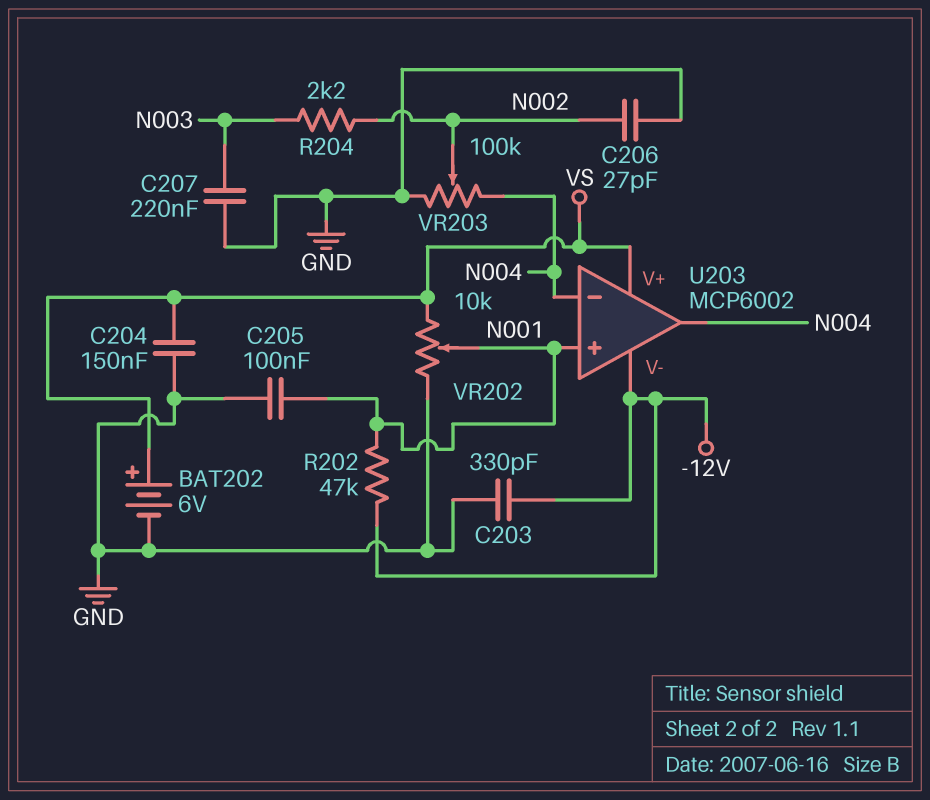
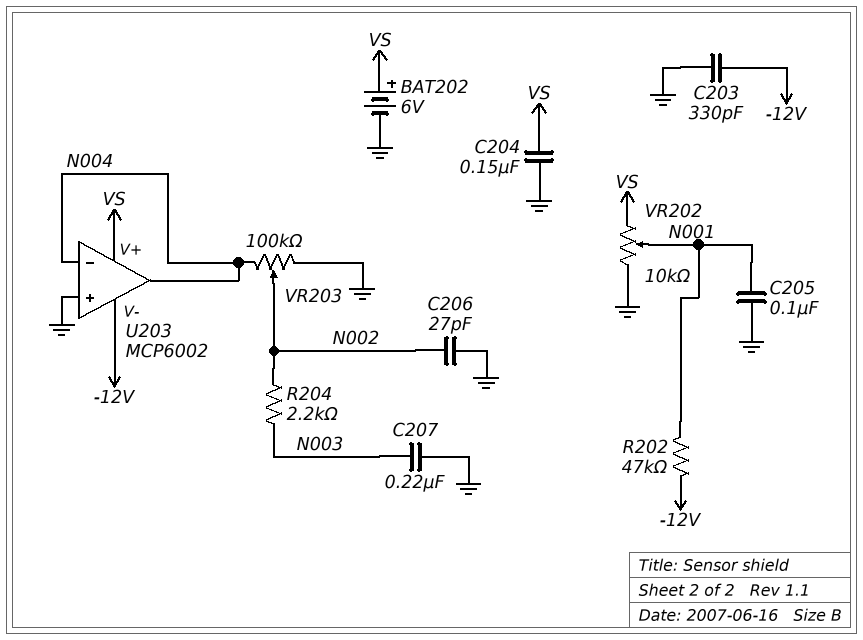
U203 pin in+: N001 -> GND

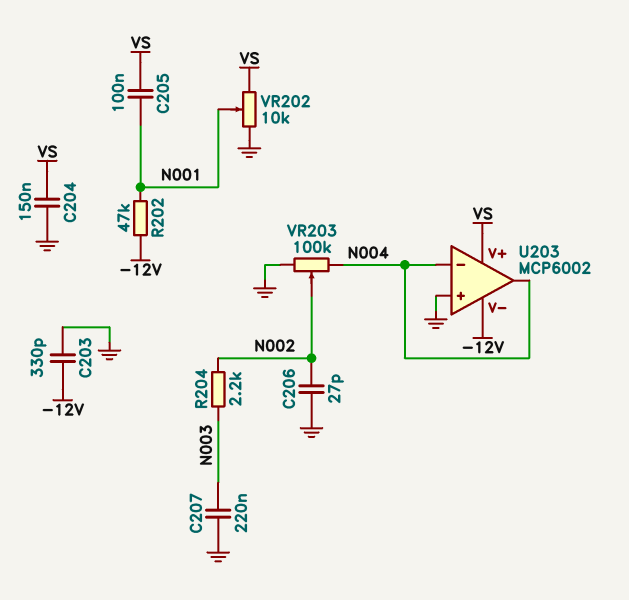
BAT202: 6V (plus VS, minus GND) -> none
C205: 100nF (GND, N001) -> 100nF (N001, VS)

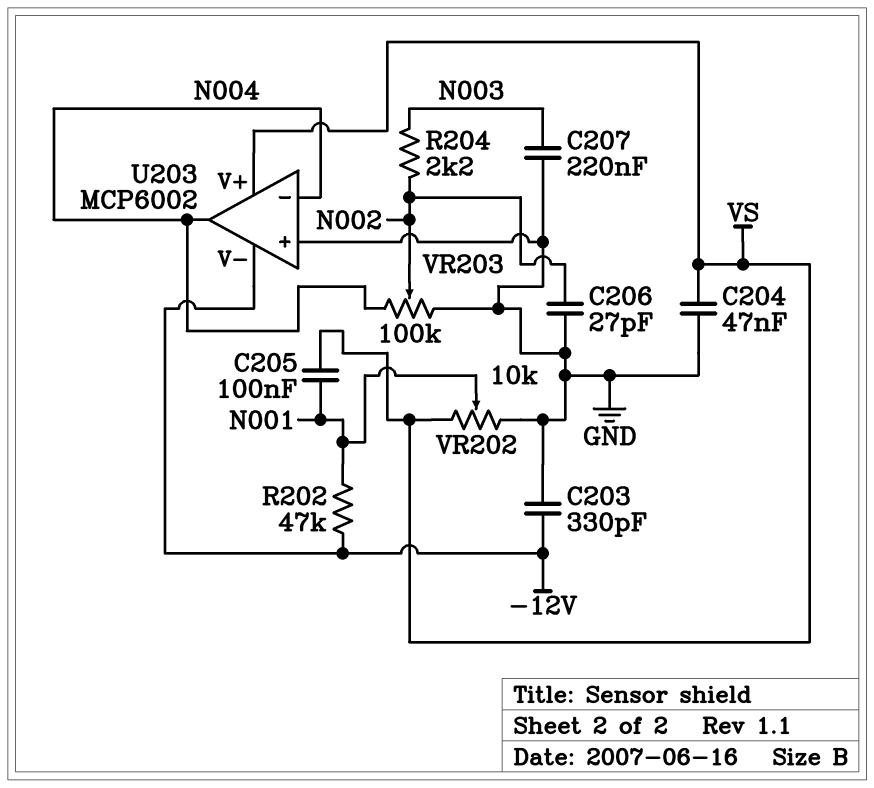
C204: 150nF (GND, VS) -> 47nF (GND, VS)

